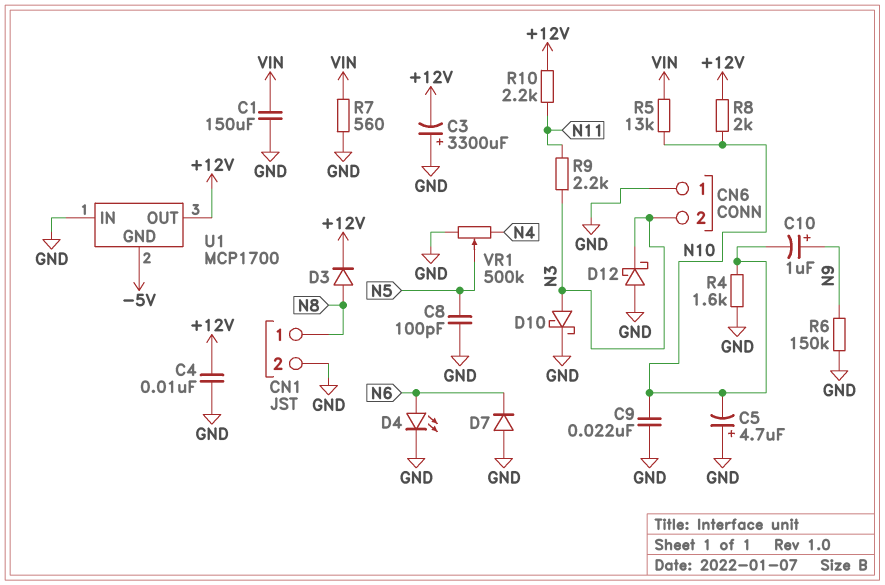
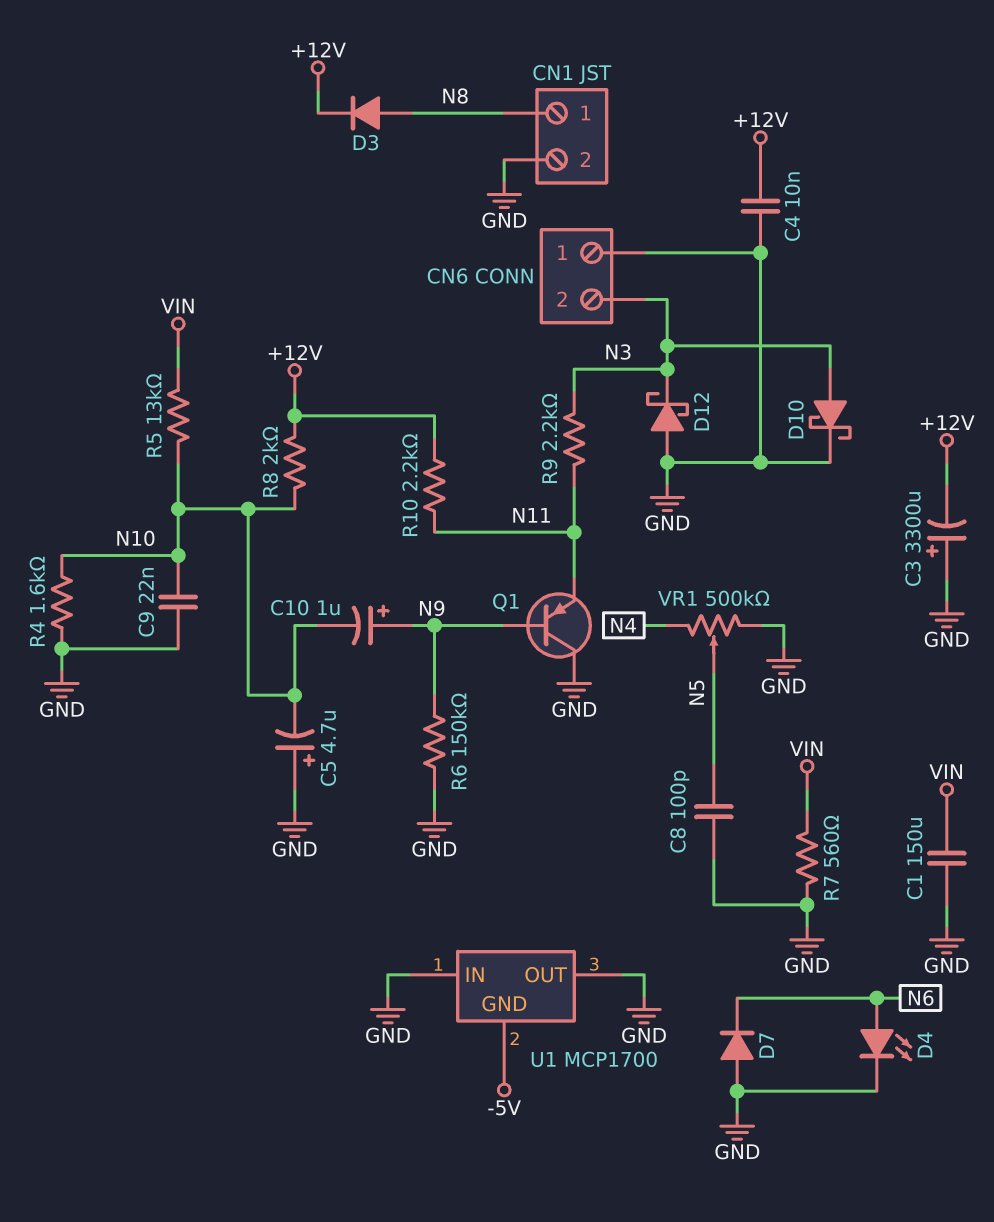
Q1: none -> PNP (B N9, C GND, E N11)
U1 pin OUT: +12V -> GND

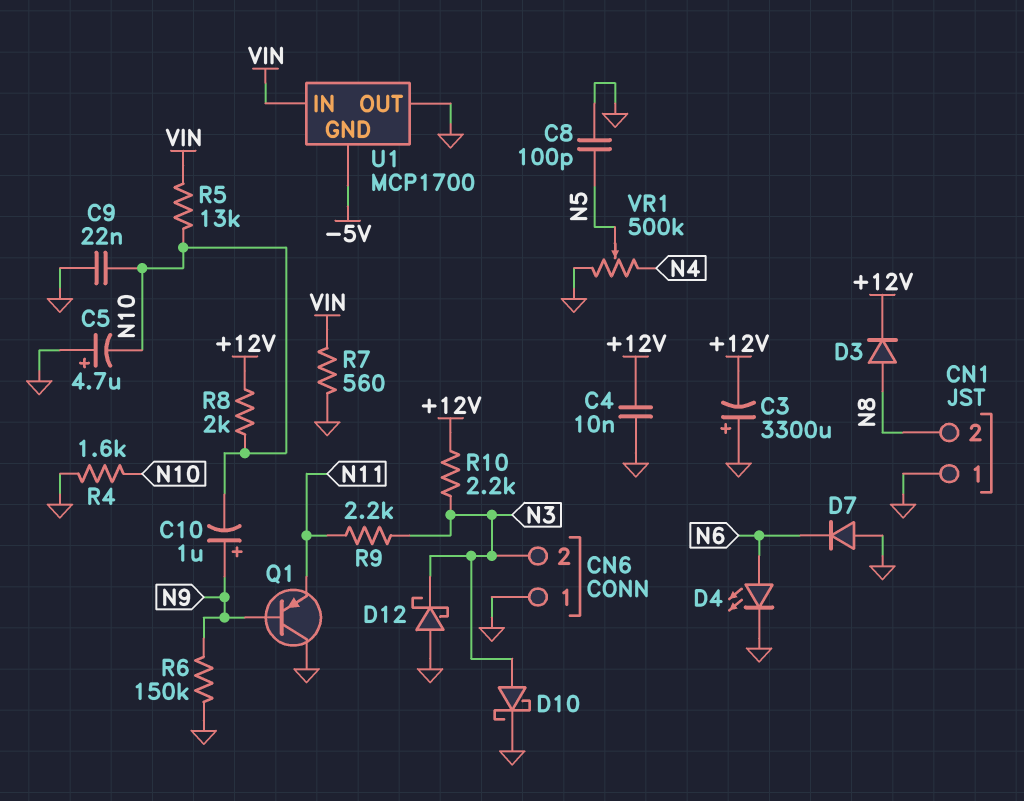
C1: 150uF (GND, VIN) -> none
CN1 pin 1: N8 -> GND
CN1 pin 2: GND -> N8
R10: 2.2k (+12V, N11) -> 2.2k (+12V, N3)
U1 pin IN: GND -> VIN

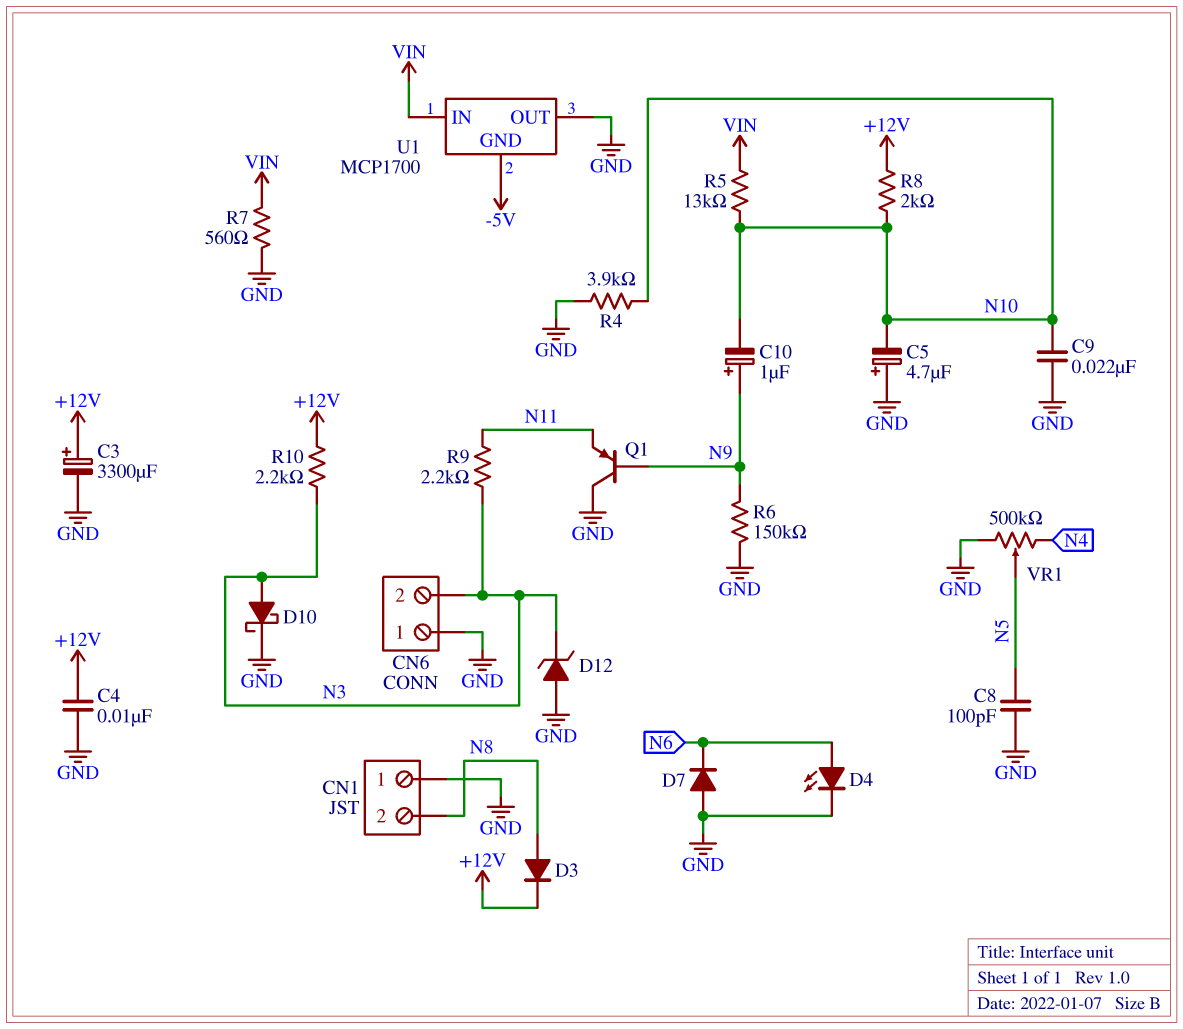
C3: 3300uF (plus GND, minus +12V) -> 3300uF (plus +12V, minus GND)
D12: schottky (A GND, K N3) -> zener (A GND, K N3)
R4: 1.6k (GND, N10) -> 3.9k (GND, N10)

